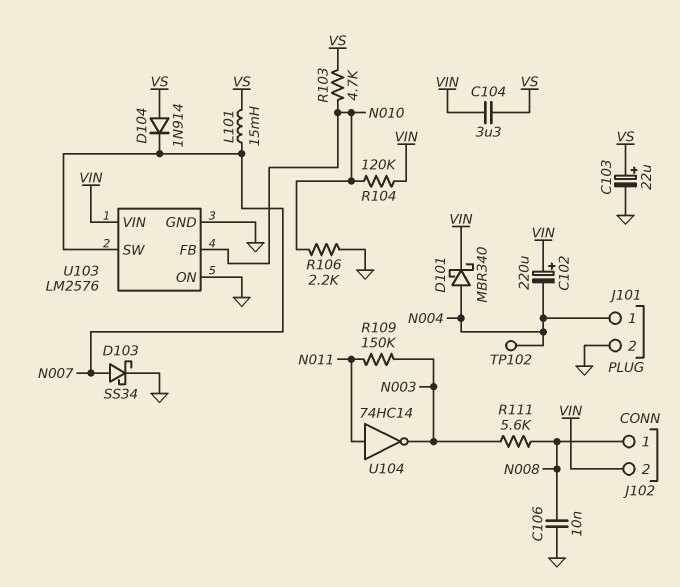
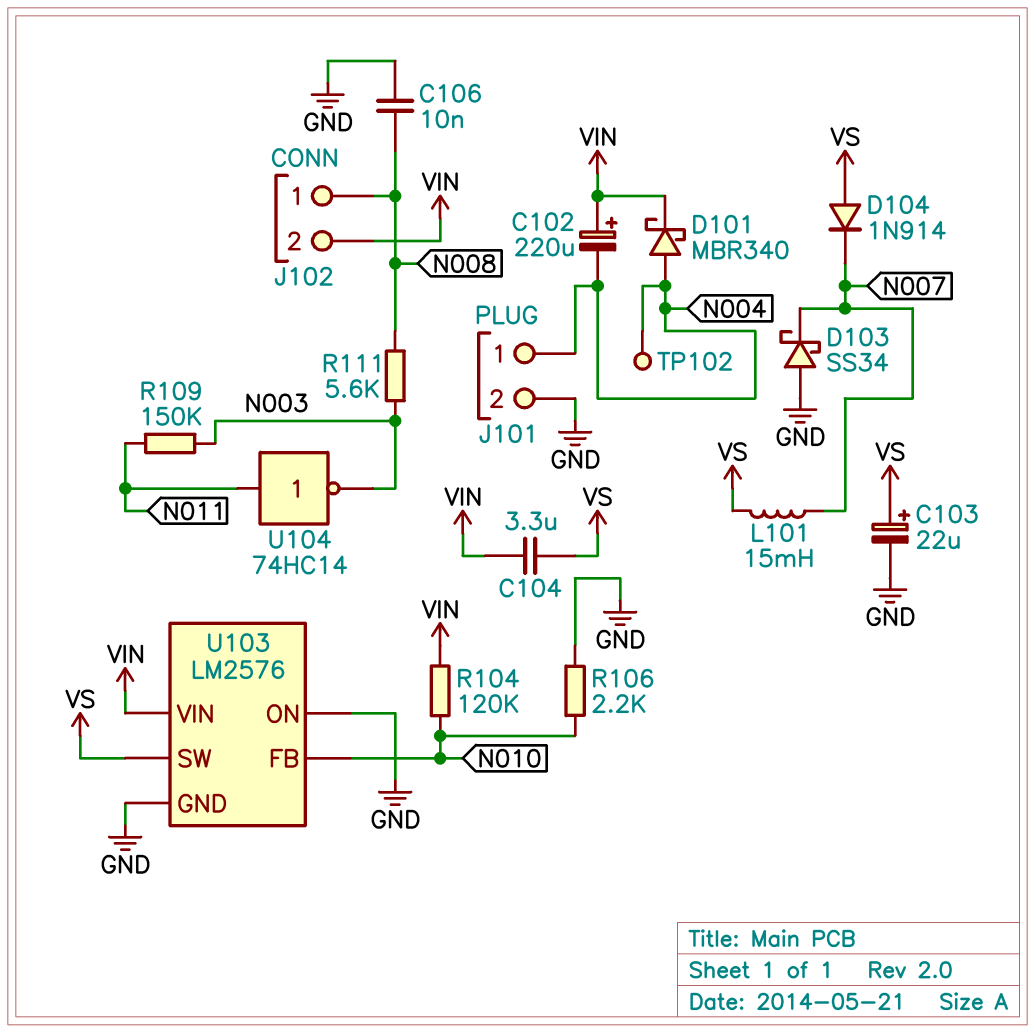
D103: schottky SS34 (A N007, K GND) -> schottky SS34 (A GND, K N007)
R103: 4.7k (N010, VS) -> none
U103 pin SW: N007 -> VS

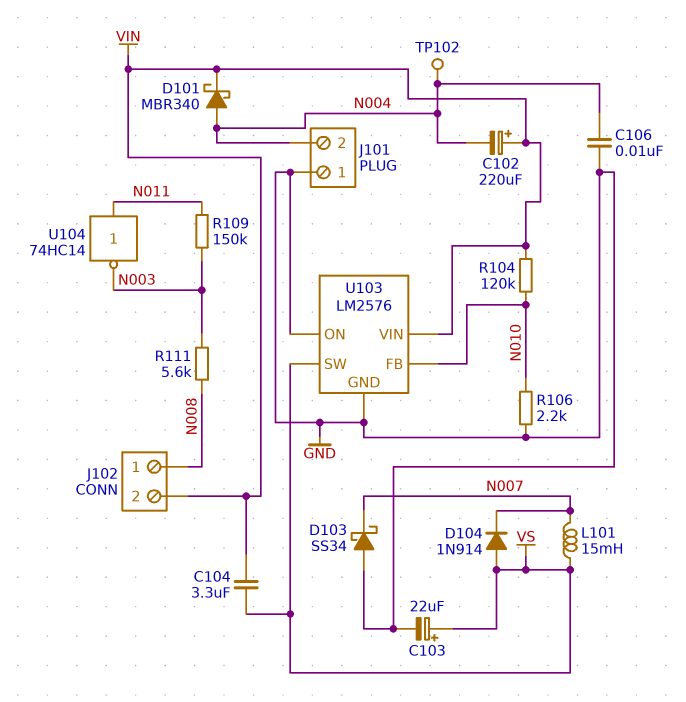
C106: 10nF (GND, N008) -> 10nF (GND, N004)
J101 pin 1: N004 -> GND
J101 pin 2: GND -> N004

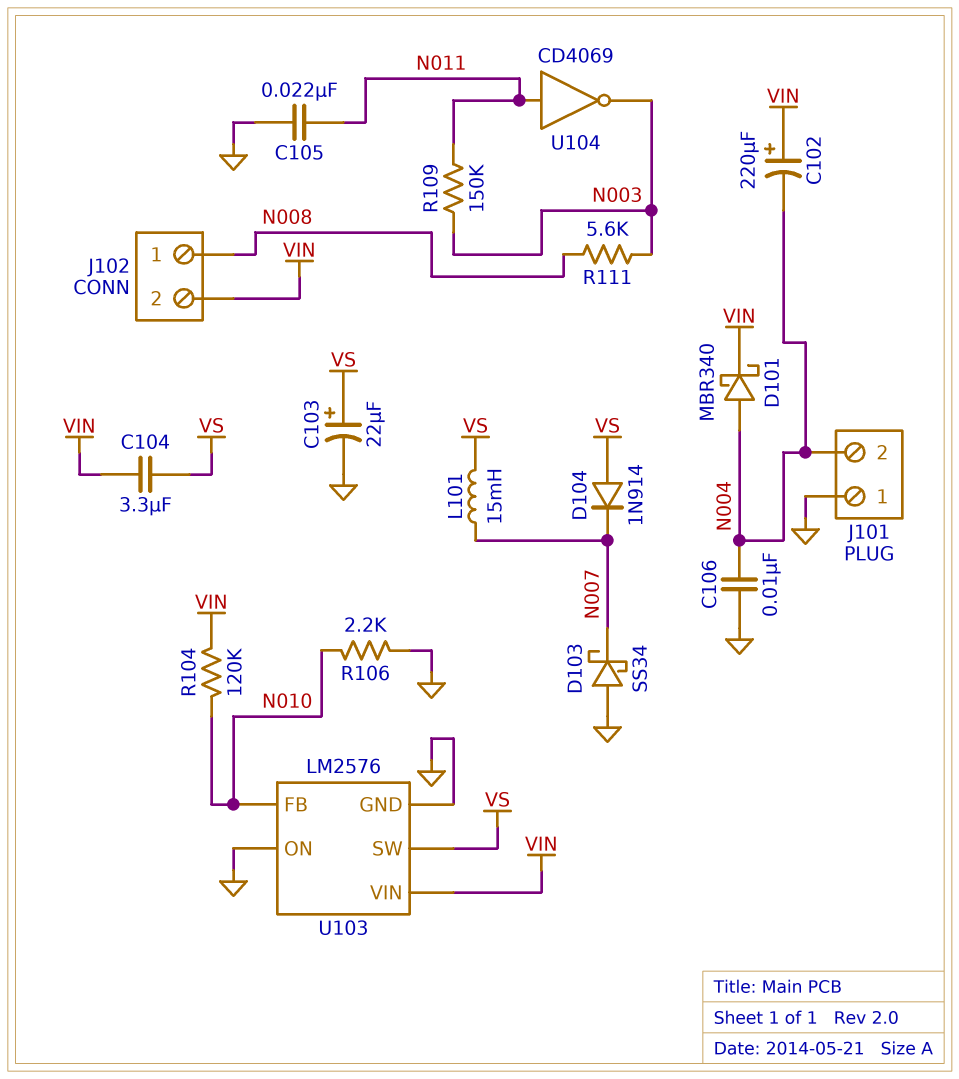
C105: none -> 22nF (GND, N011)
TP102: test point (N004) -> none
U104: NOT 74HC14 (in N011, out N003) -> NOT CD4069 (in N011, out N003)

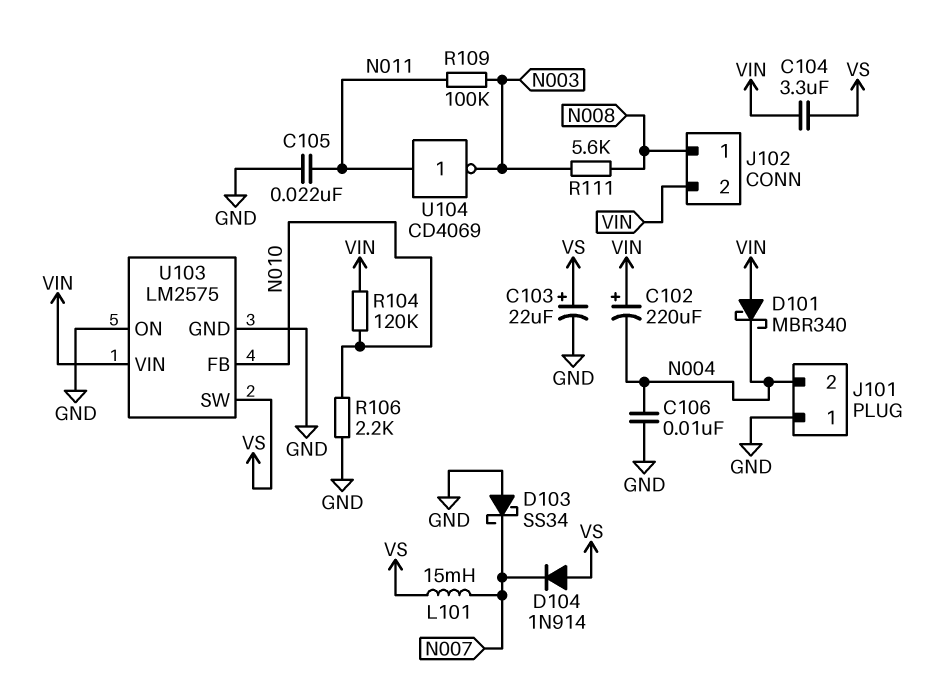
D101: schottky MBR340 (A N004, K VIN) -> schottky MBR340 (A VIN, K N004)
R109: 150k (N003, N011) -> 100k (N003, N011)
U103: LM2576 -> LM2575

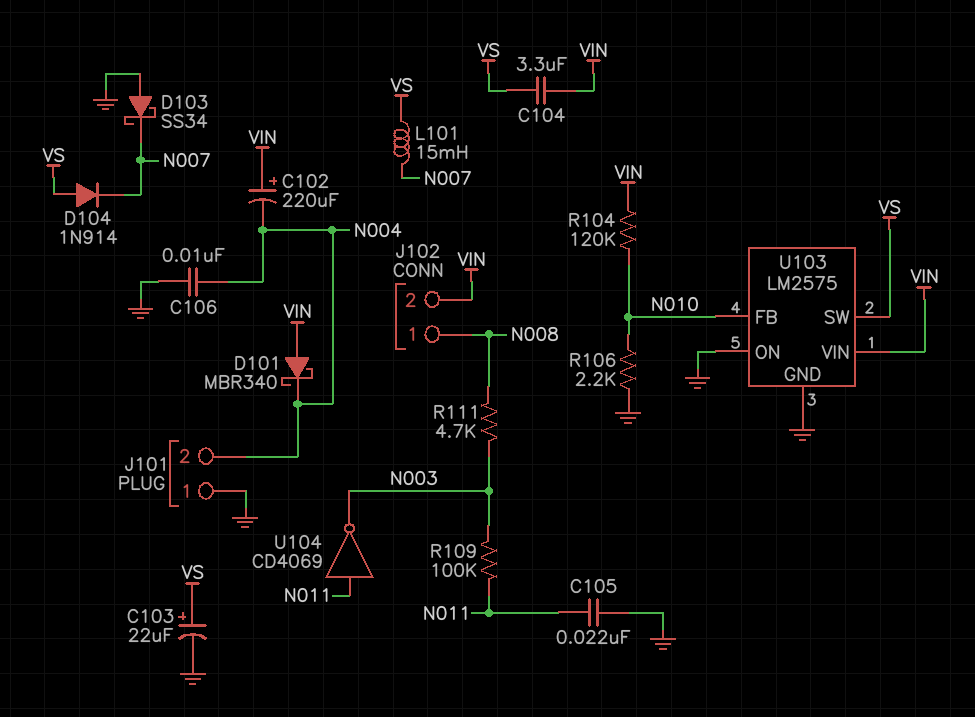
R111: 5.6k (N003, N008) -> 4.7k (N003, N008)

